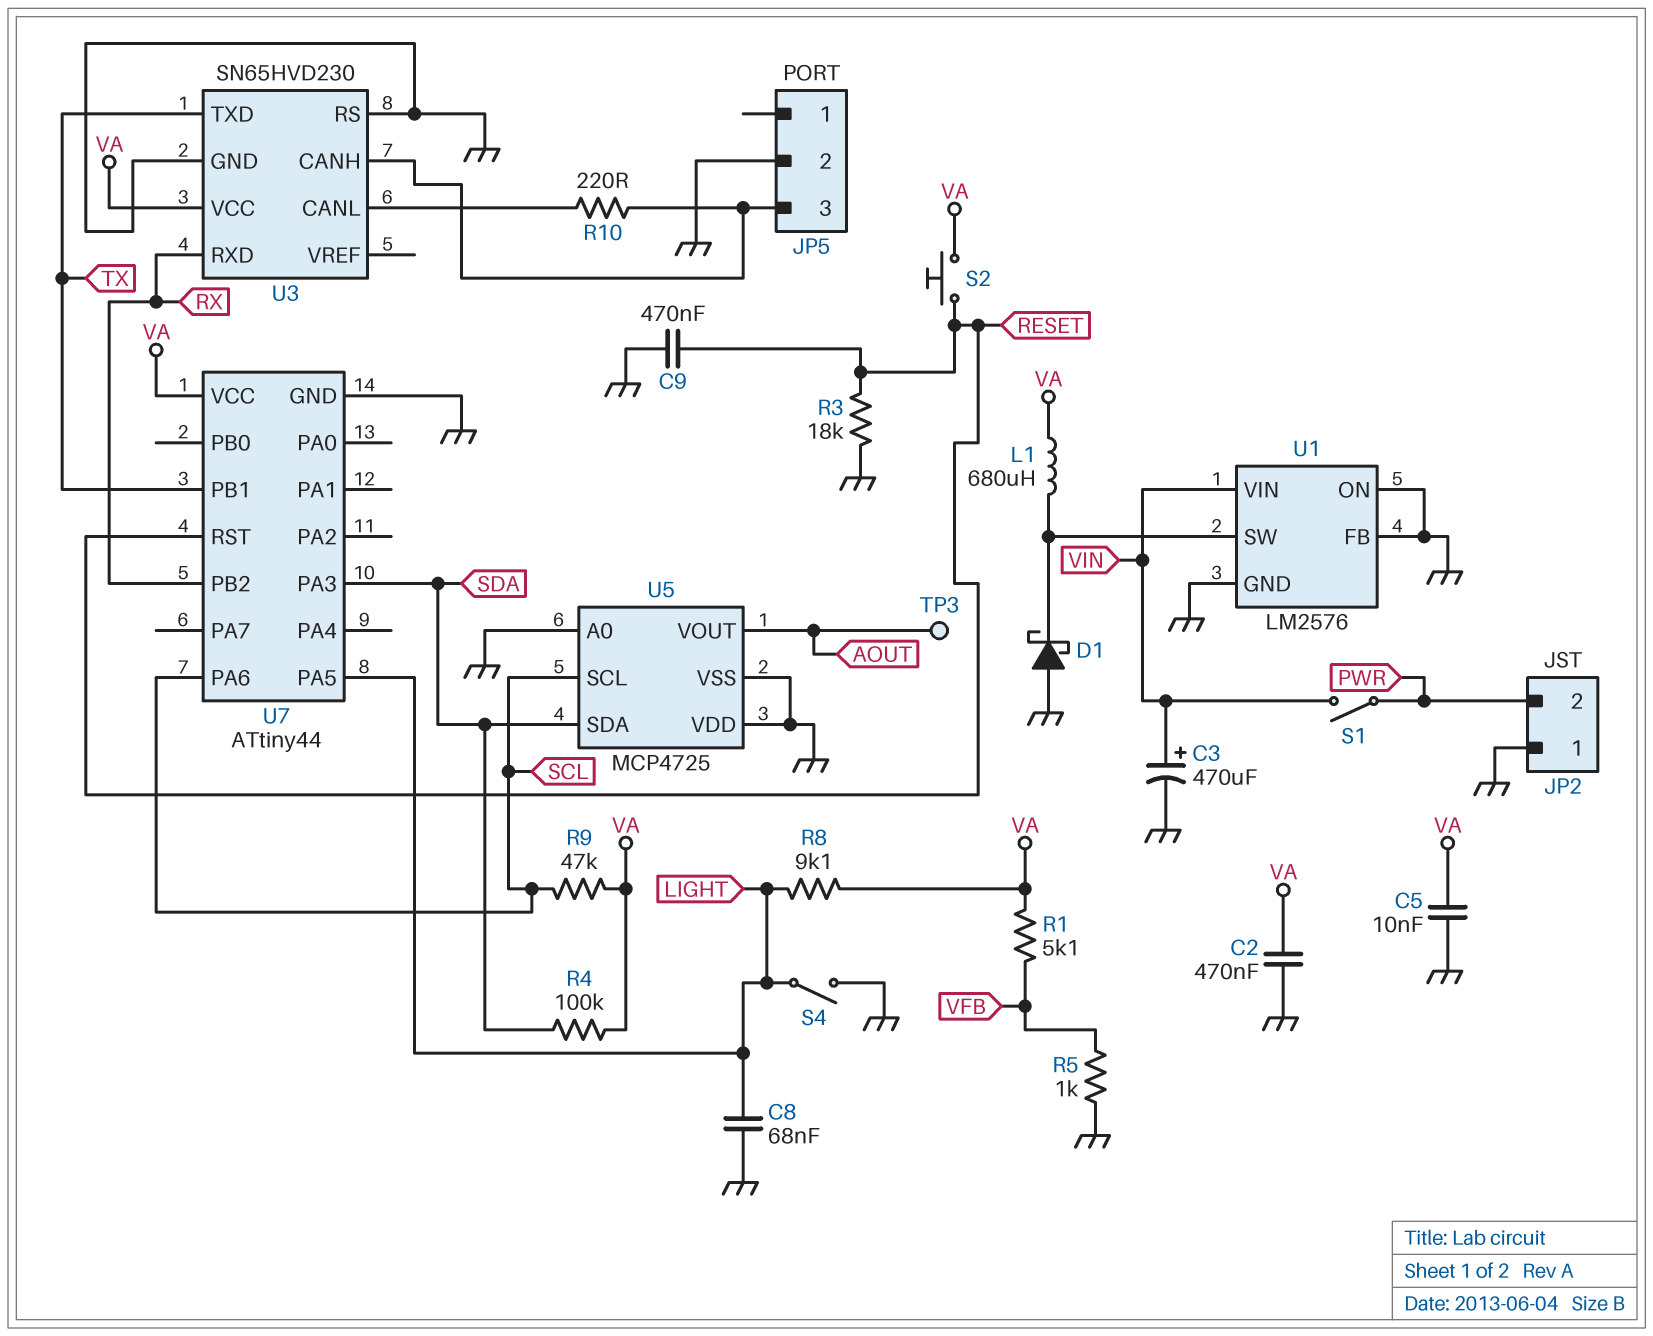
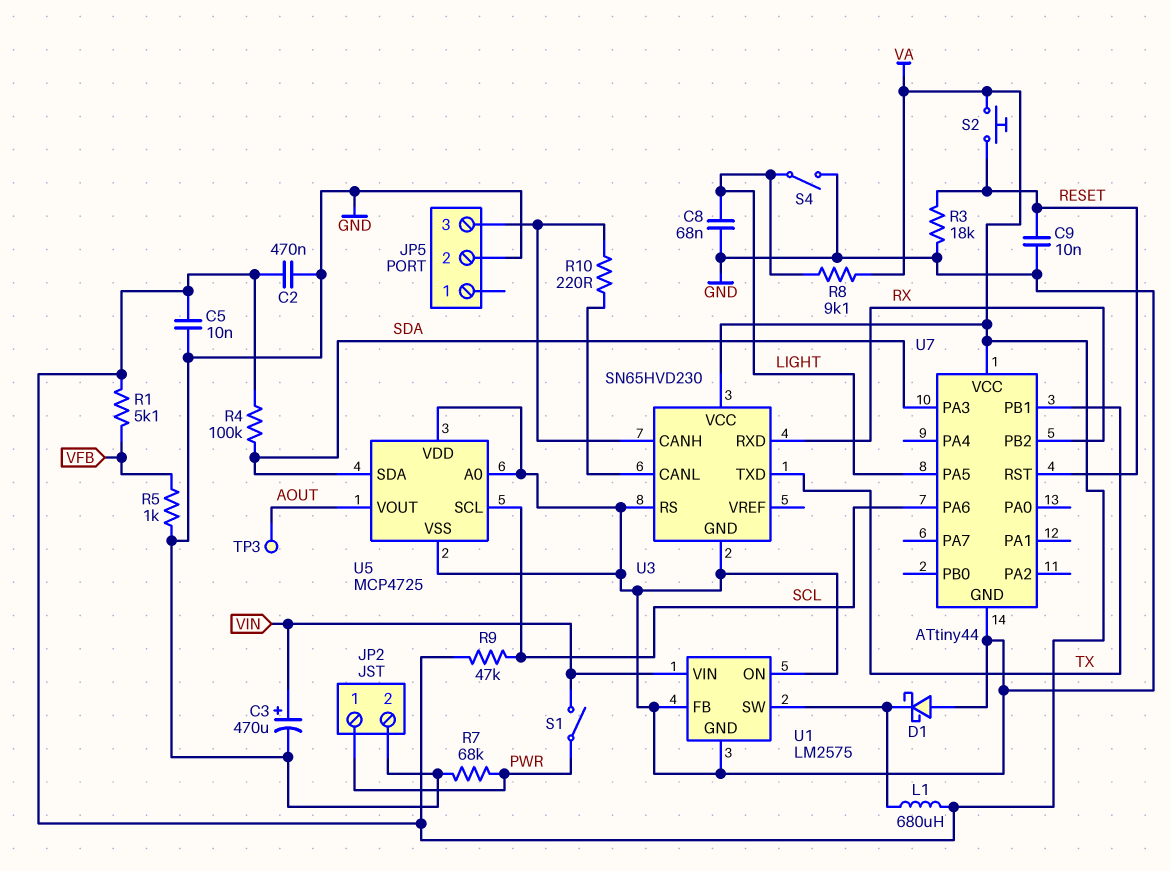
C9: 470nF (GND, RESET) -> 10nF (GND, RESET)
JP2 pin 1: GND -> PWR
JP2 pin 2: PWR -> GND
R7: none -> 68k (GND, PWR)
U1: LM2576 -> LM2575

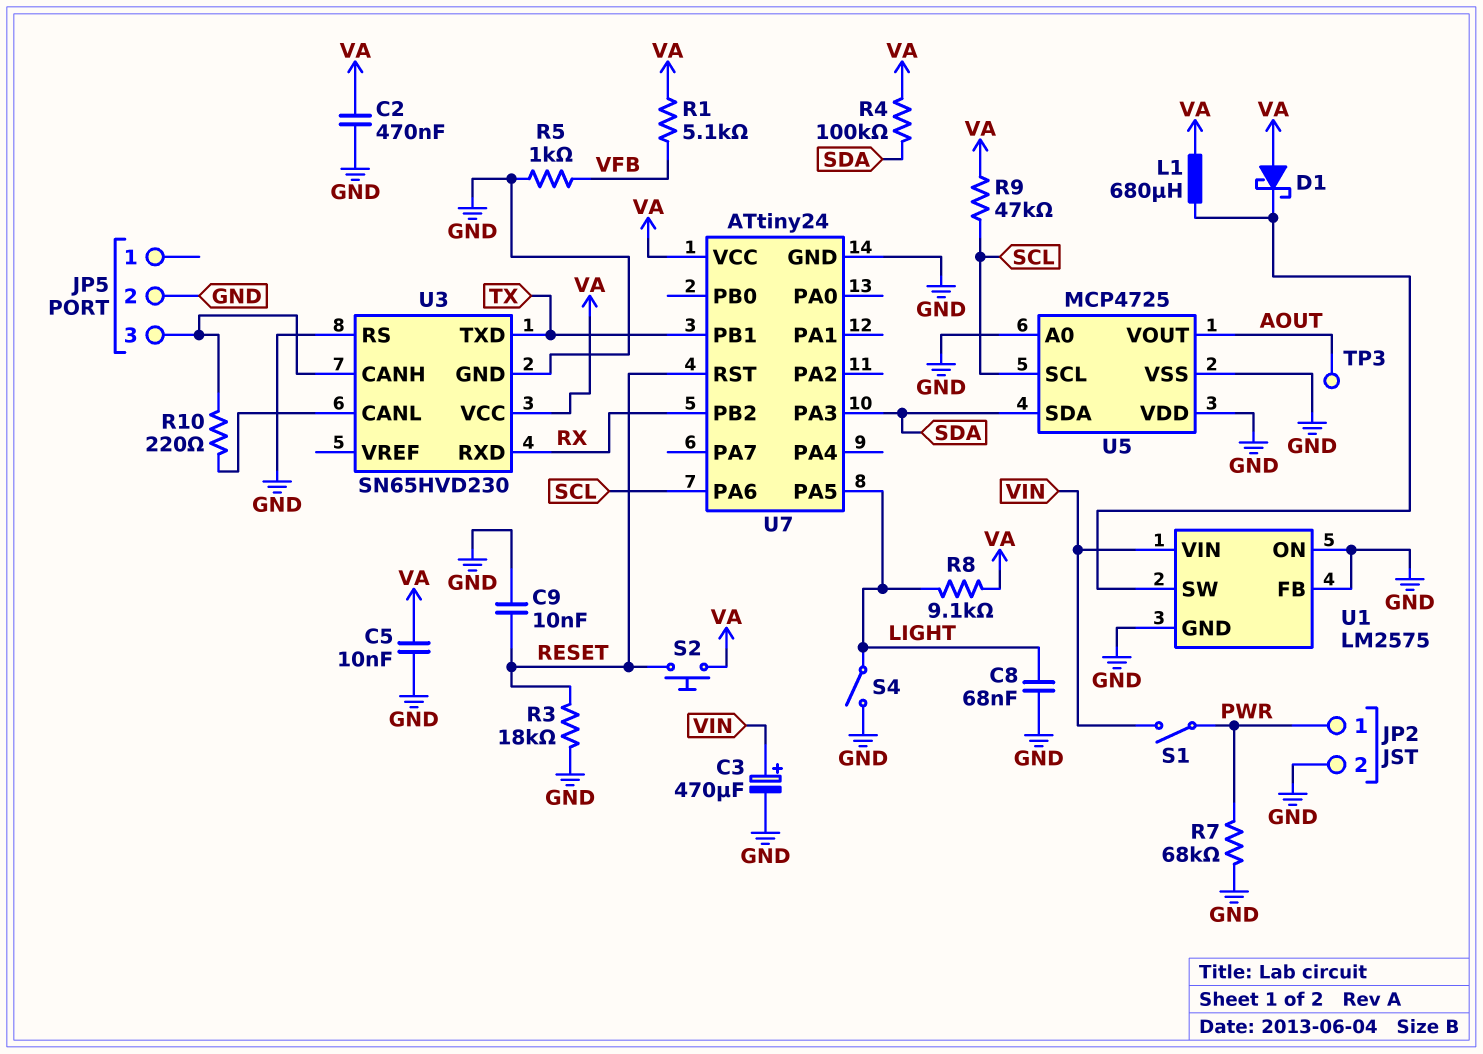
D1: schottky (A GND, K U1/SW) -> schottky (A VA, K U1/SW)
U7: ATtiny44 -> ATtiny24

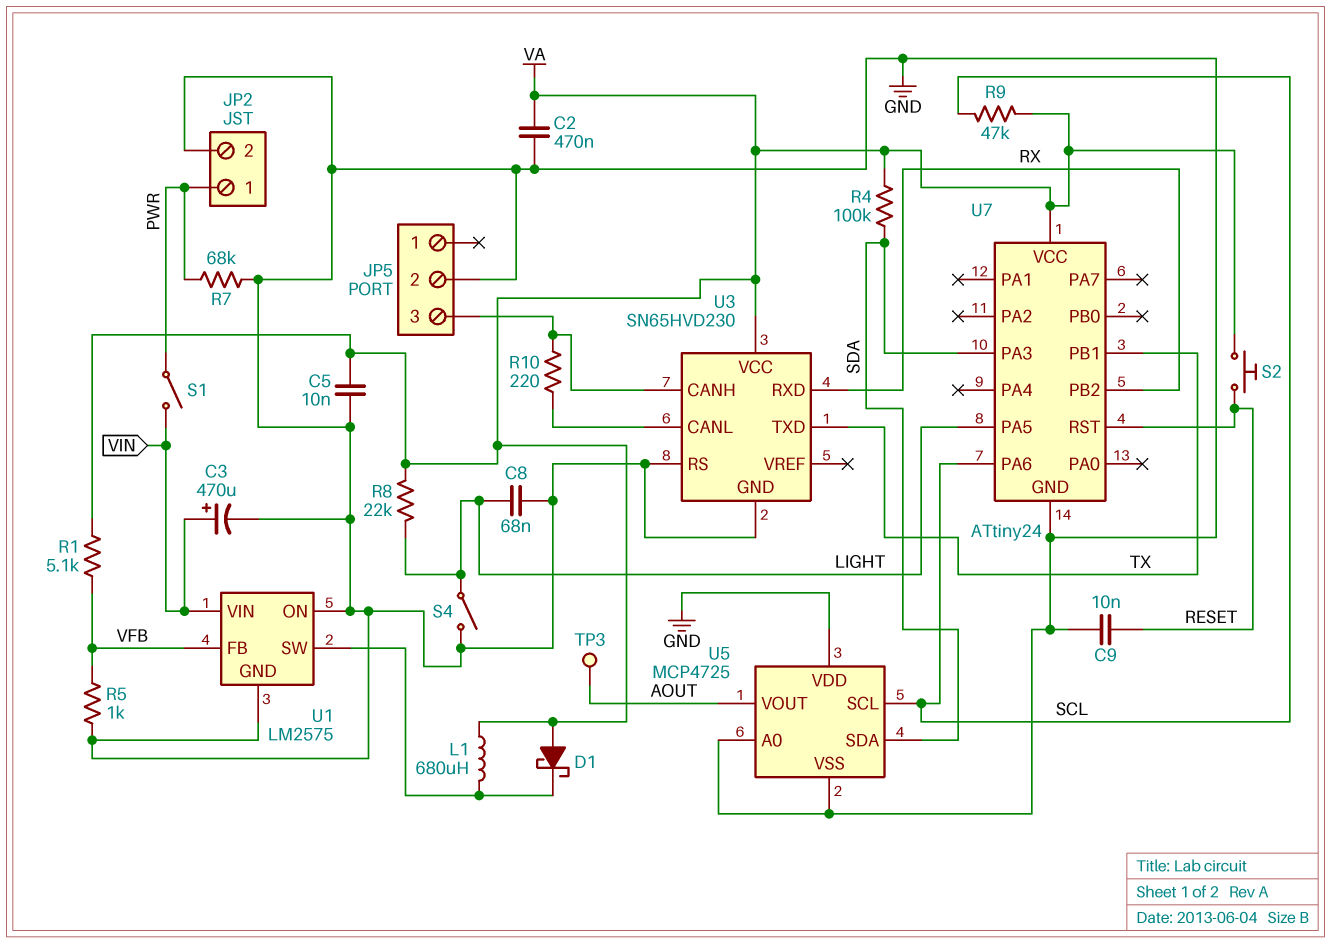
R3: 18k (GND, RESET) -> none
R8: 9.1k (LIGHT, VA) -> 22k (LIGHT, VA)
U1 pin FB: GND -> VFB

